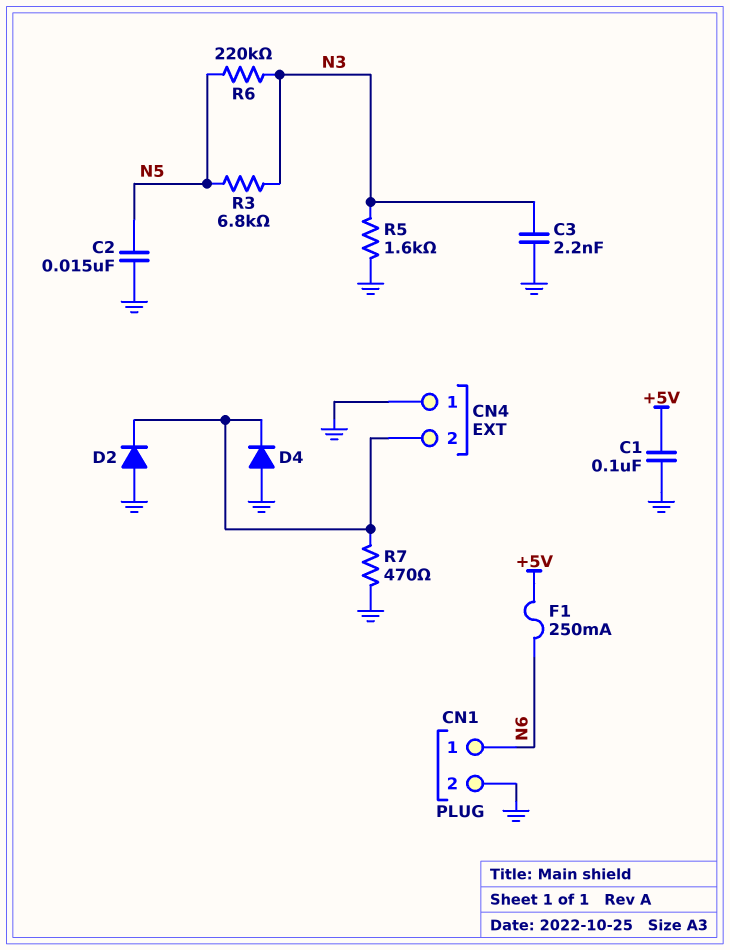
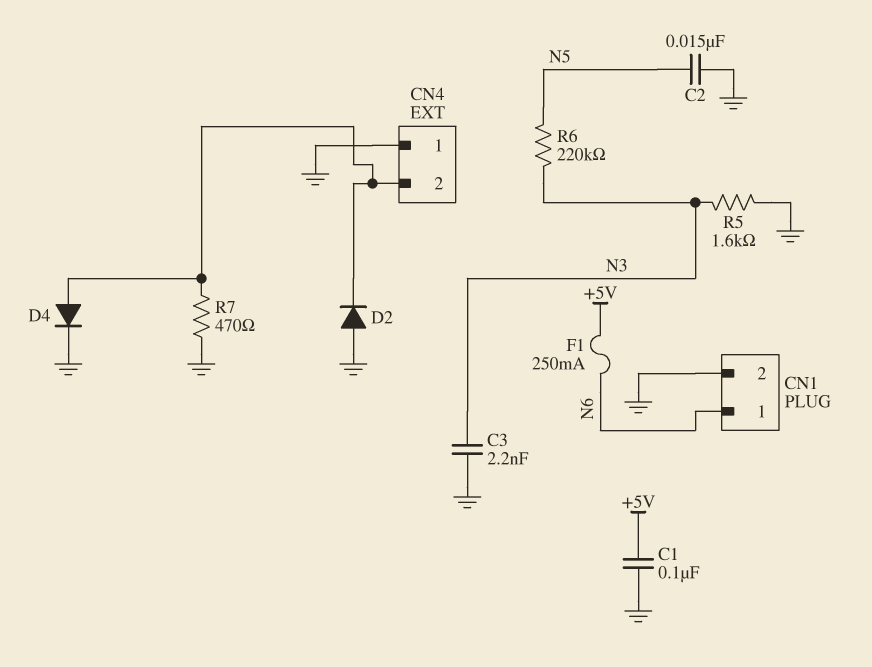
D4: diode (A GND, K CN4/2) -> diode (A CN4/2, K GND)
R3: 6.8k (N3, N5) -> none

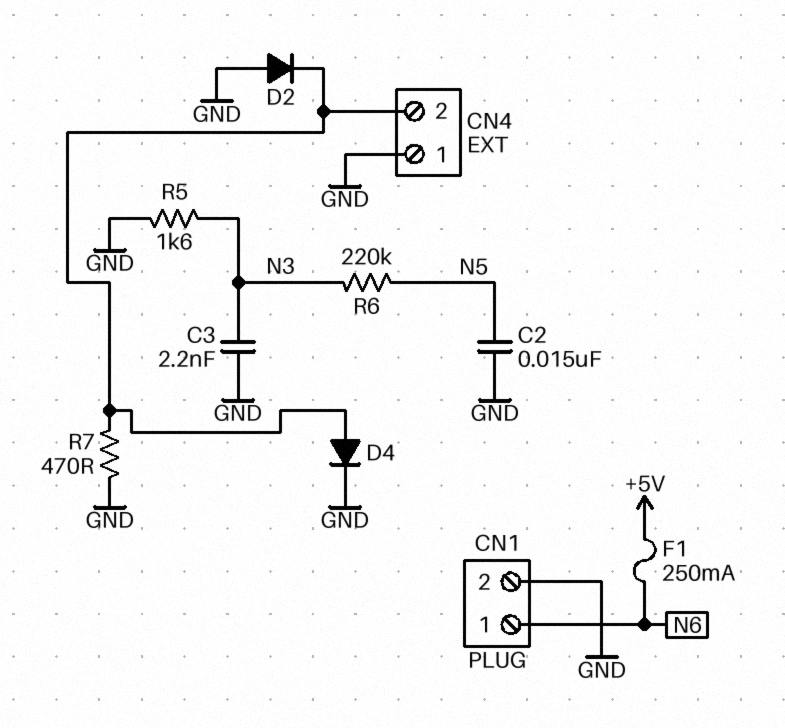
C1: 100nF (+5V, GND) -> none

